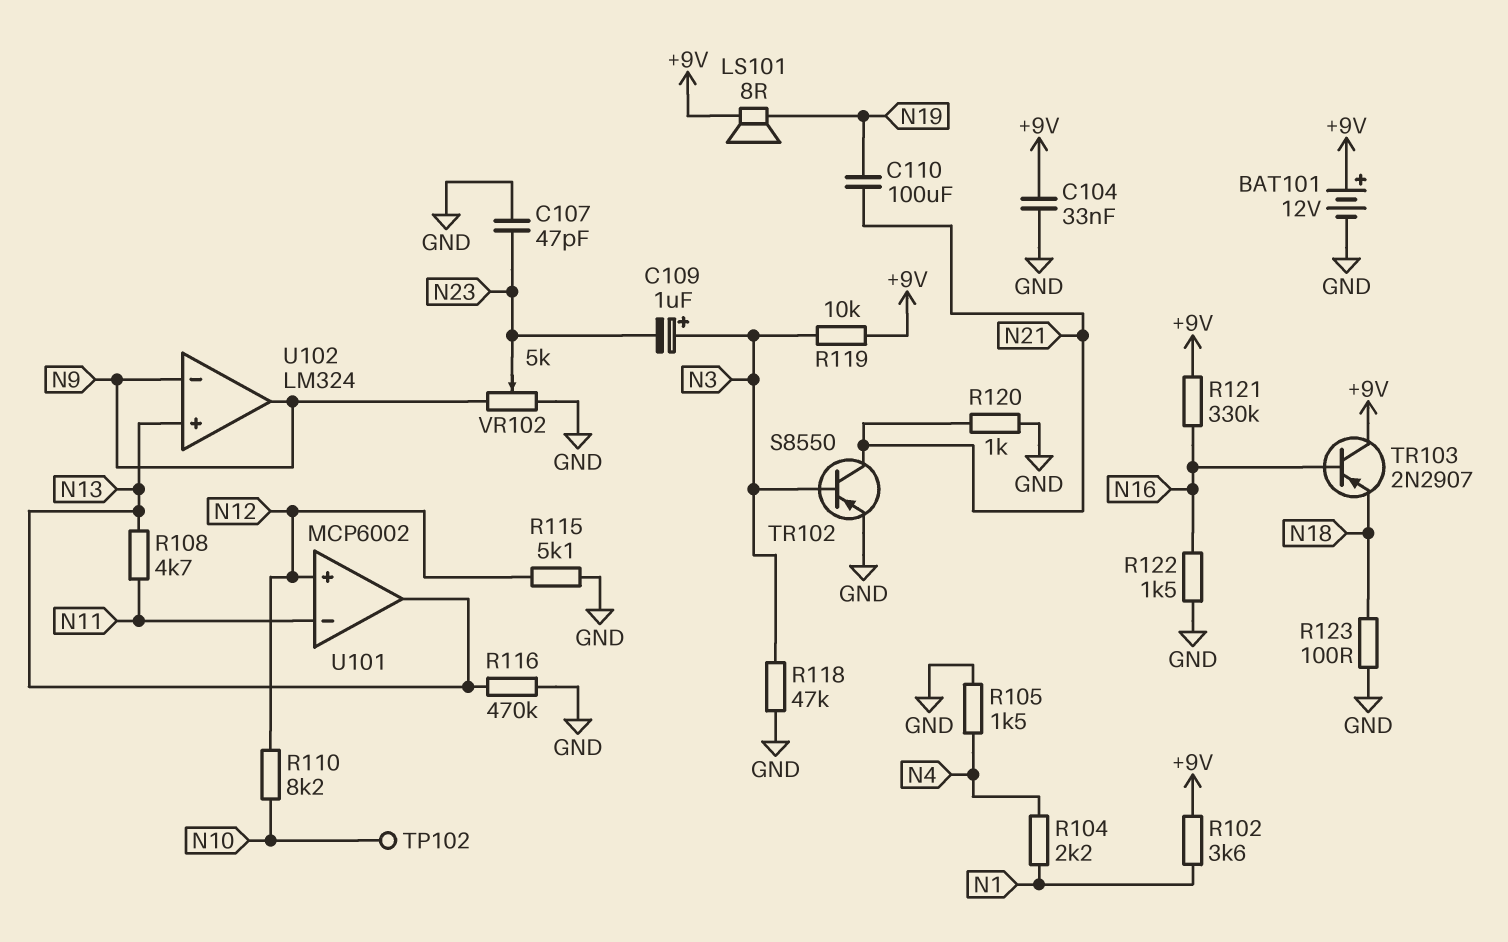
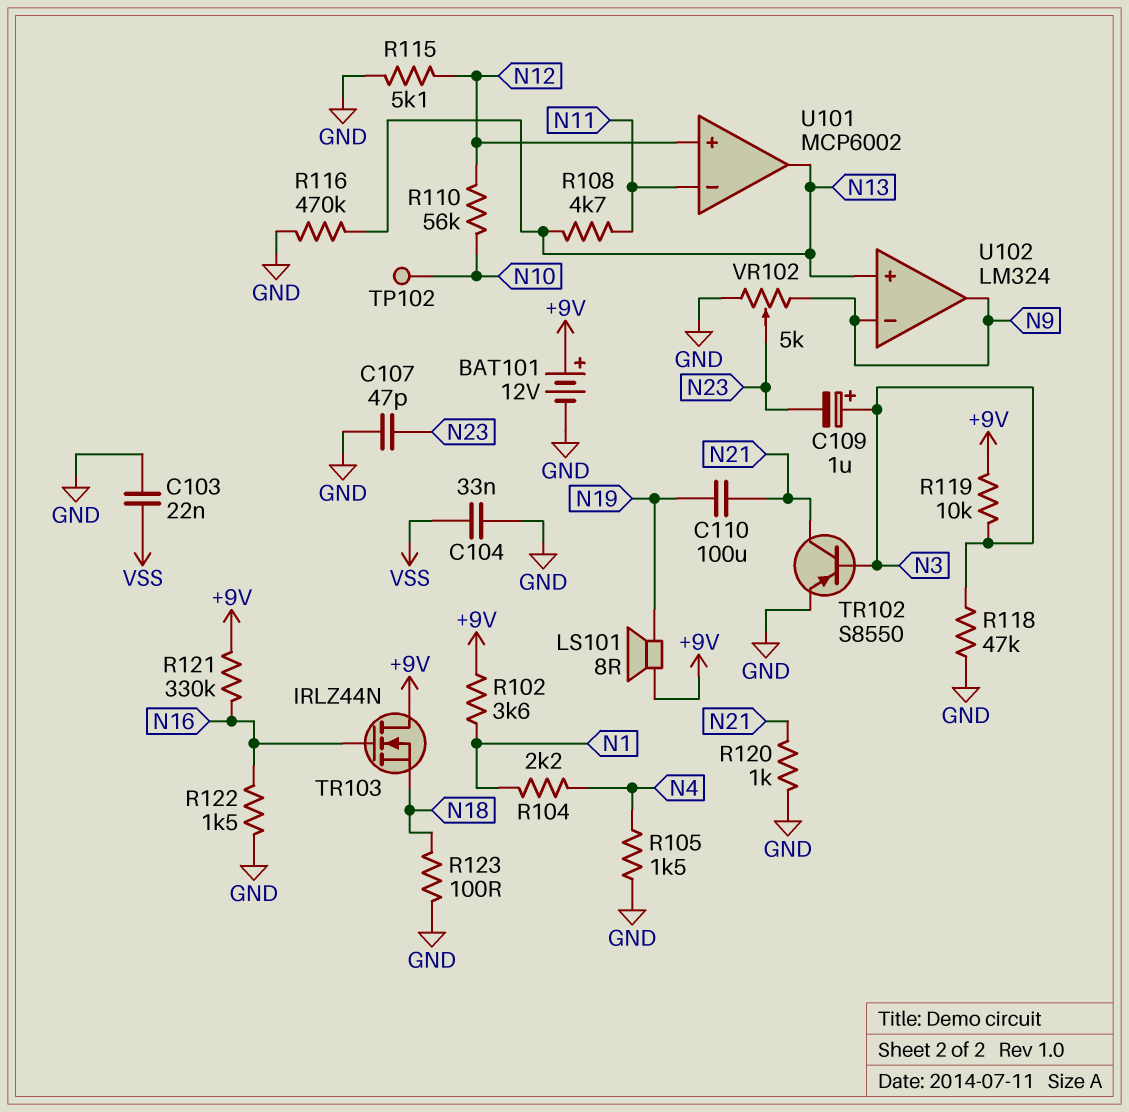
C103: none -> 22nF (GND, VSS)
C104: 33nF (+9V, GND) -> 33nF (GND, VSS)
R110: 8.2k (N10, N12) -> 56k (N10, N12)
TR103: PNP 2N2907 (B N16, C +9V, E N18) -> NMOS IRLZ44N (G N16, D +9V, S N18)

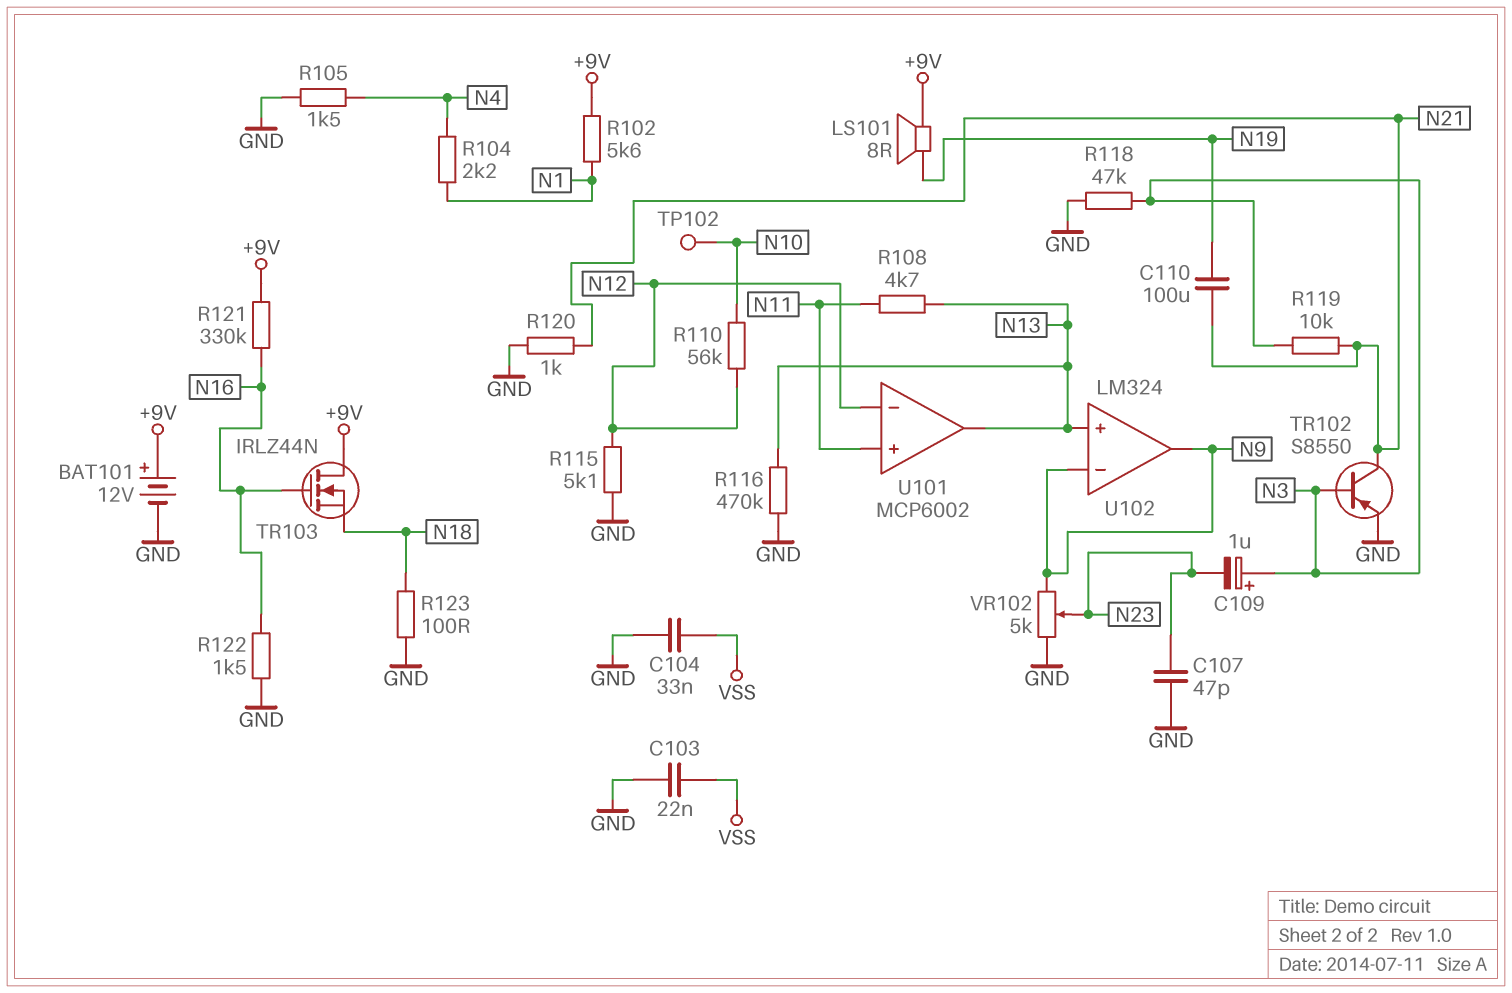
R102: 3.6k (+9V, N1) -> 5.6k (+9V, N1)
R119: 10k (+9V, N3) -> 10k (N3, N21)
U101 pin in+: N12 -> N11
U101 pin in-: N11 -> N12

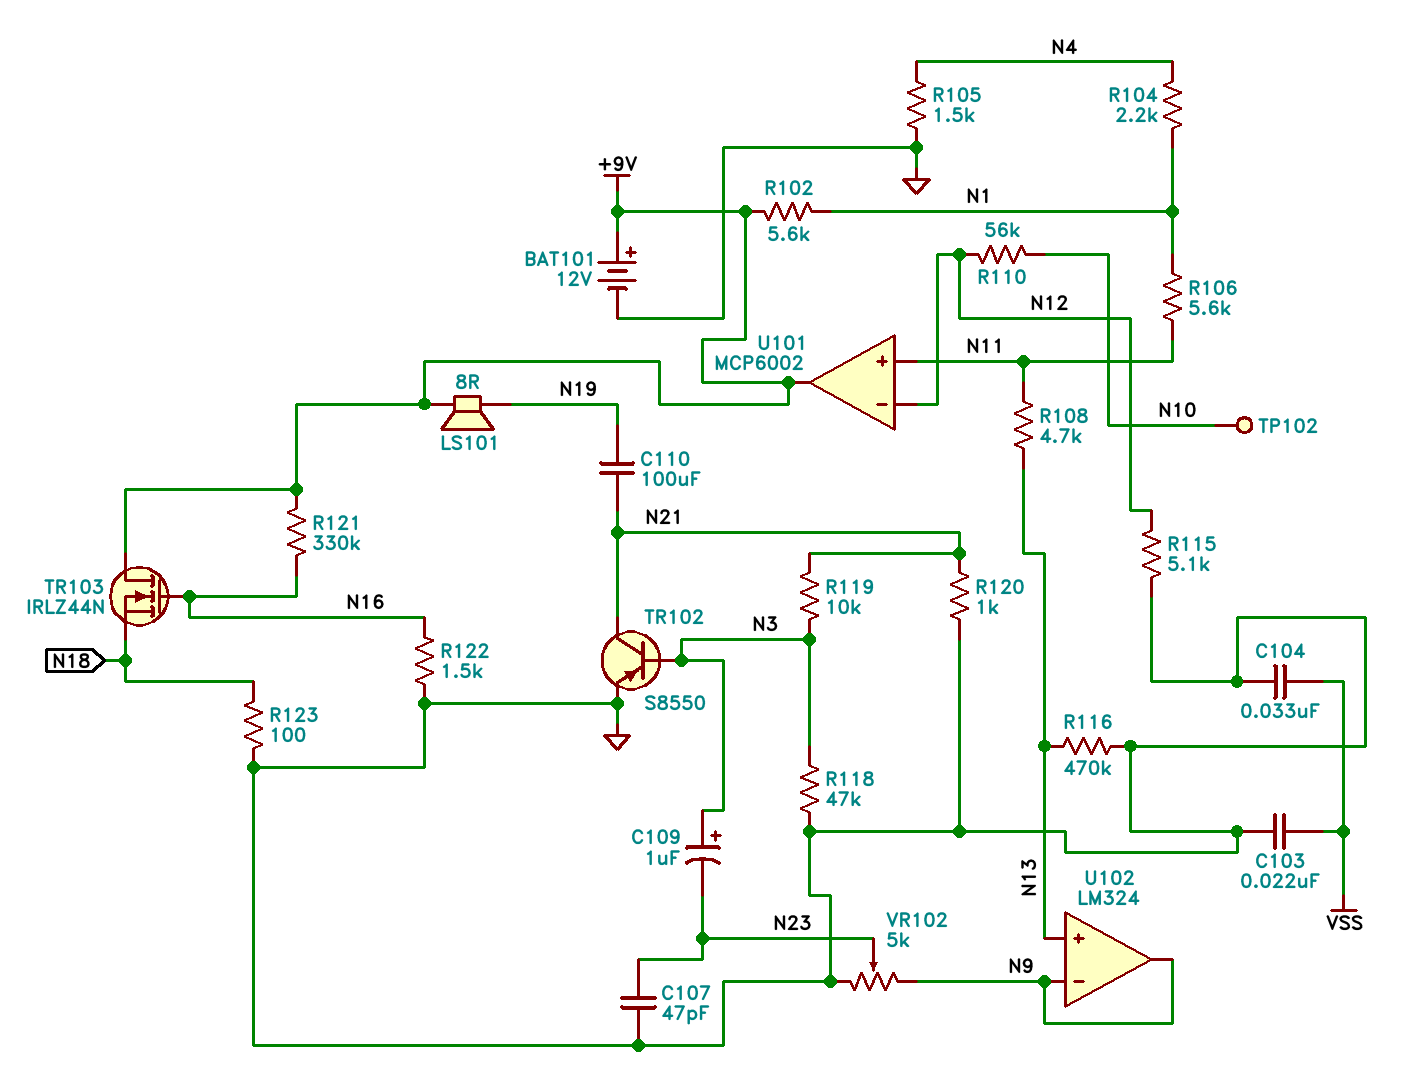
R106: none -> 5.6k (N1, N11)
U101 pin out: N13 -> +9V

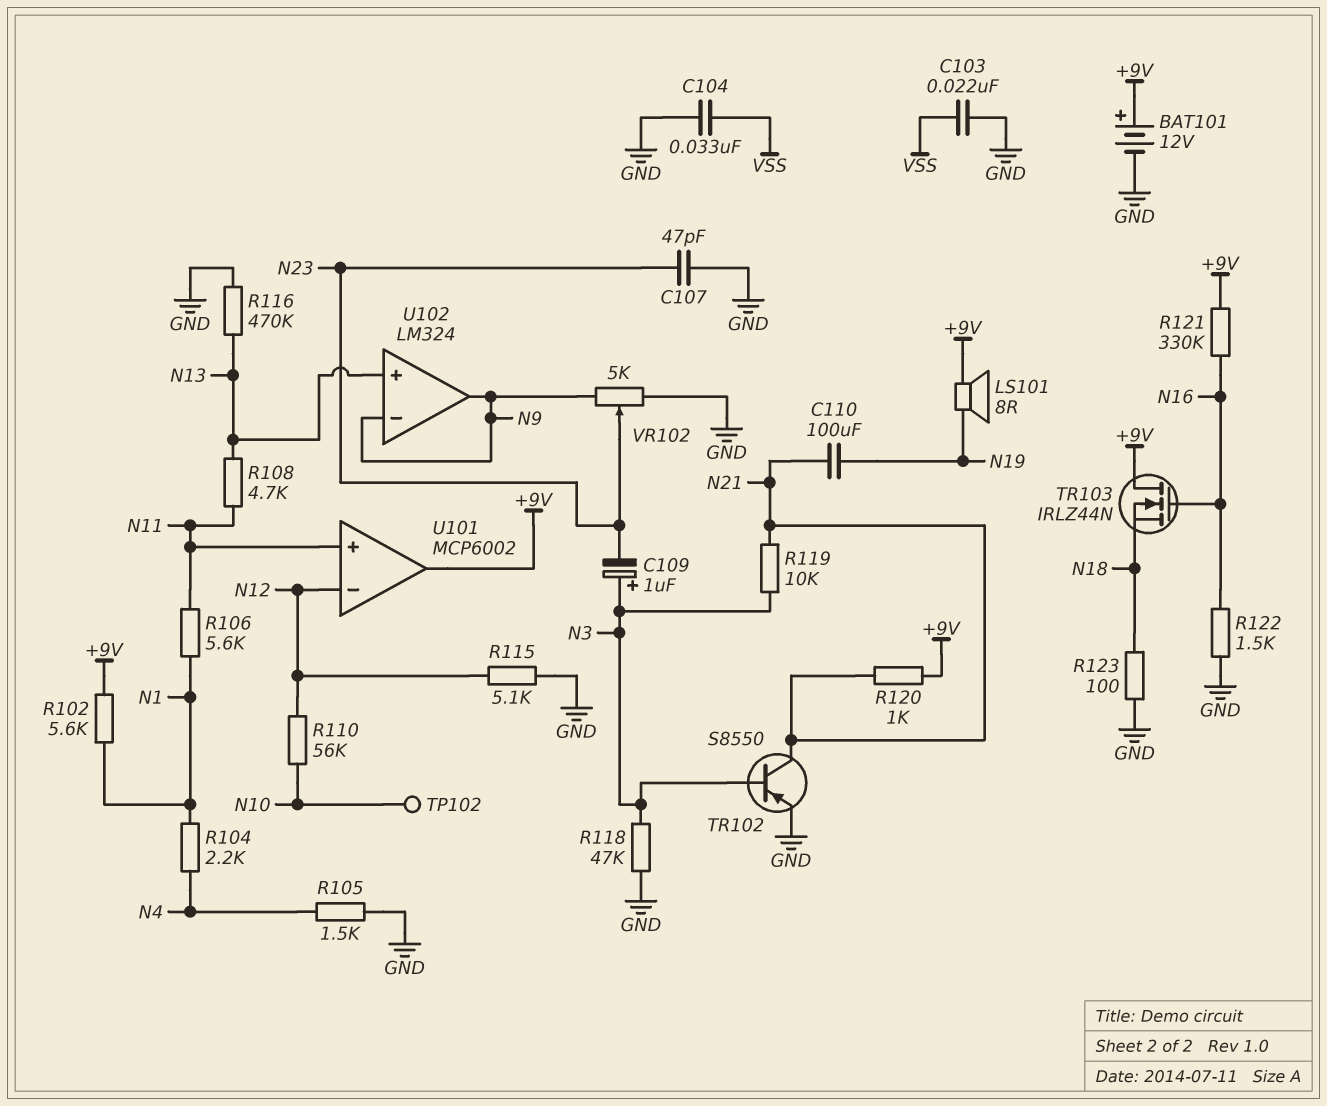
R120: 1k (GND, N21) -> 1k (+9V, N21)

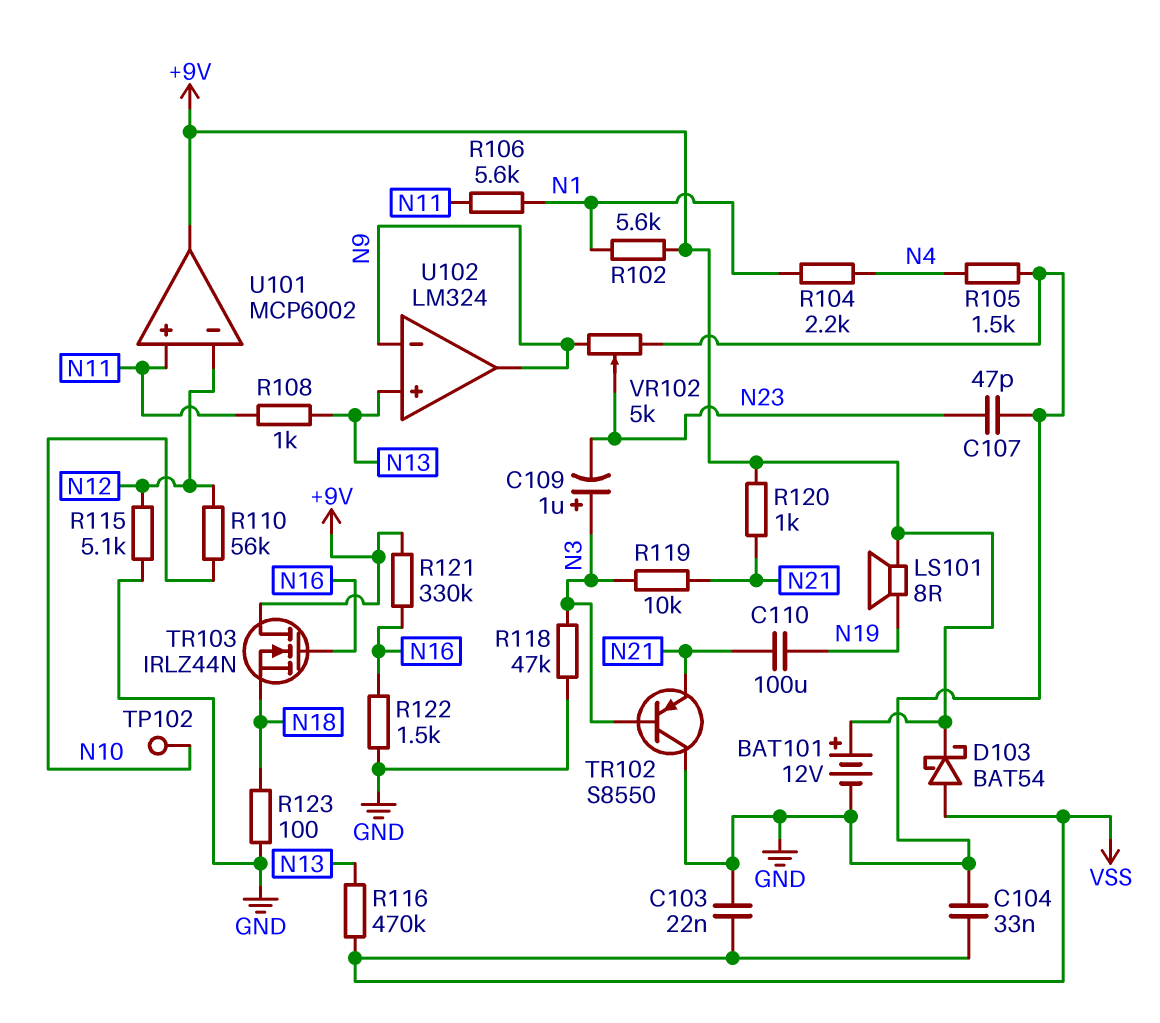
D103: none -> schottky BAT54 (A VSS, K +9V)
R108: 4.7k (N11, N13) -> 1k (N11, N13)
R116: 470k (GND, N13) -> 470k (N13, VSS)
TR102: PNP S8550 (B N3, C N21, E GND) -> PNP S8550 (B N3, C GND, E N21)

